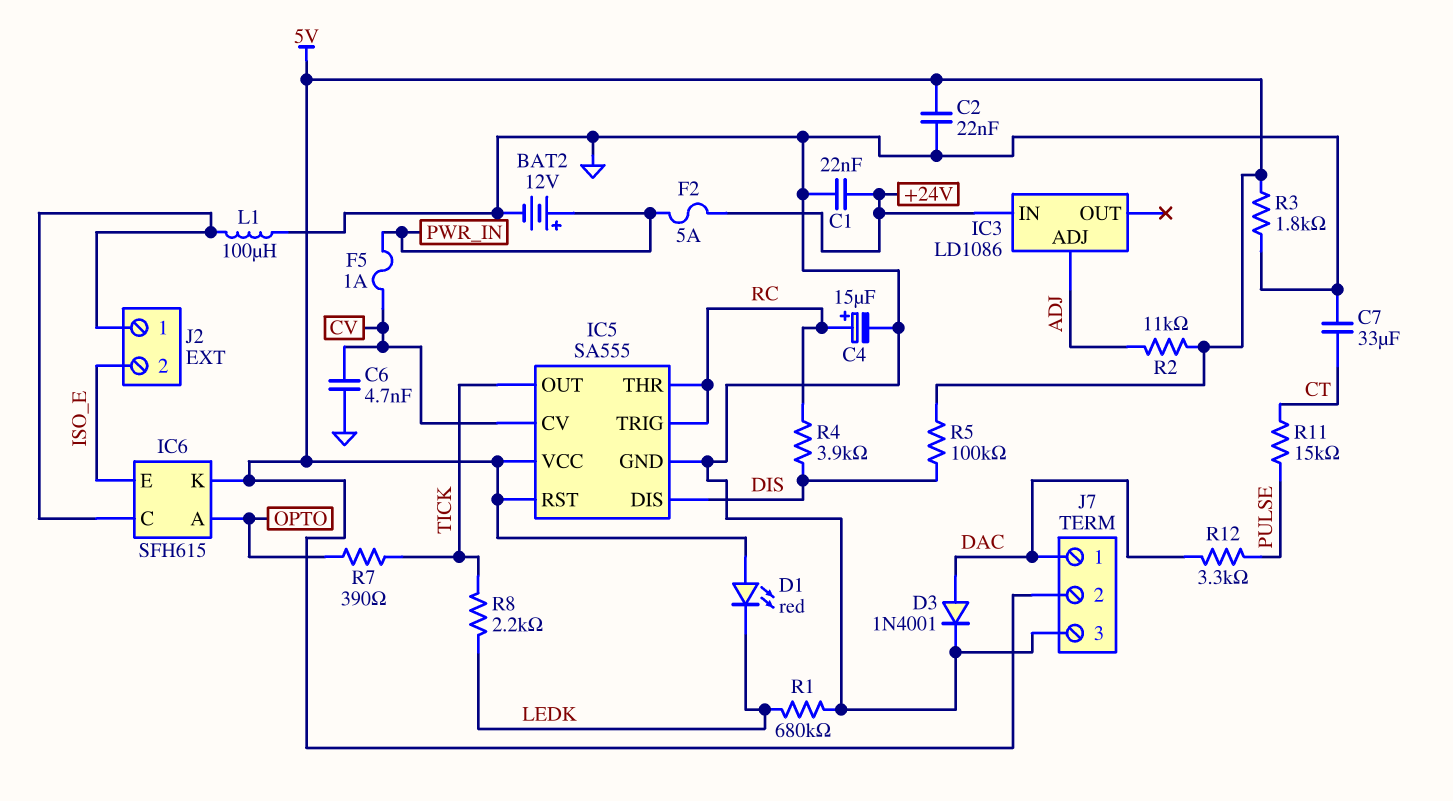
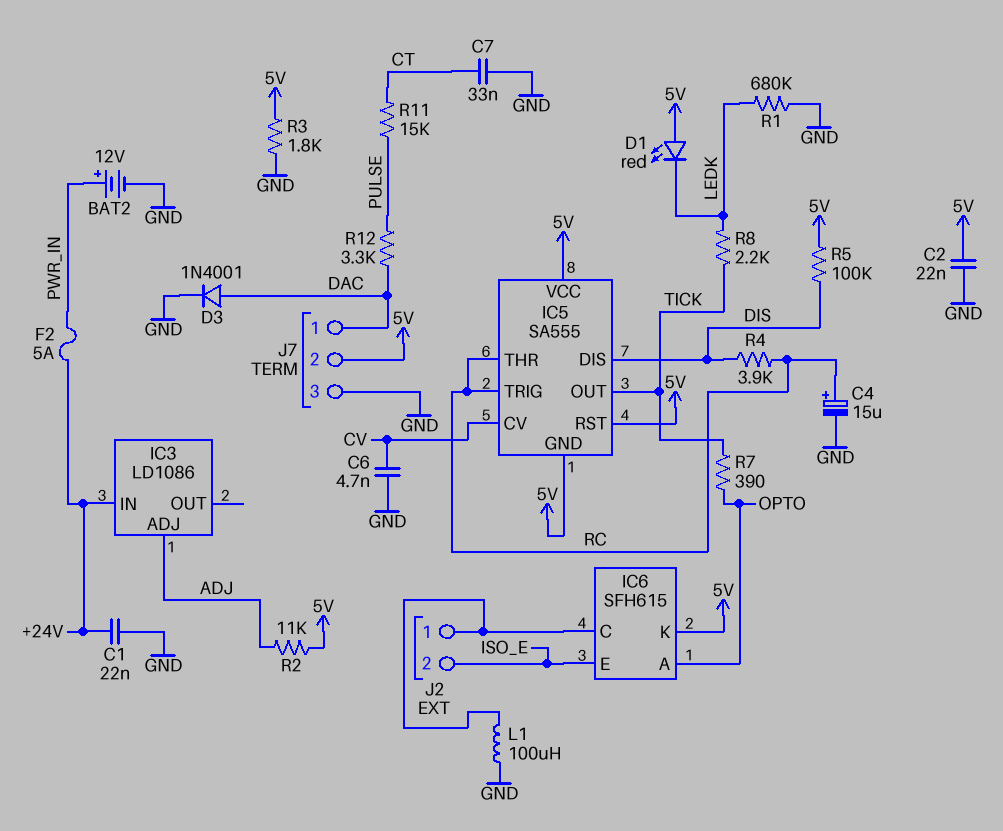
C7: 33uF (CT, GND) -> 33nF (CT, GND)
F5: 1A (CV, PWR_IN) -> none
IC5 pin GND: GND -> 5V

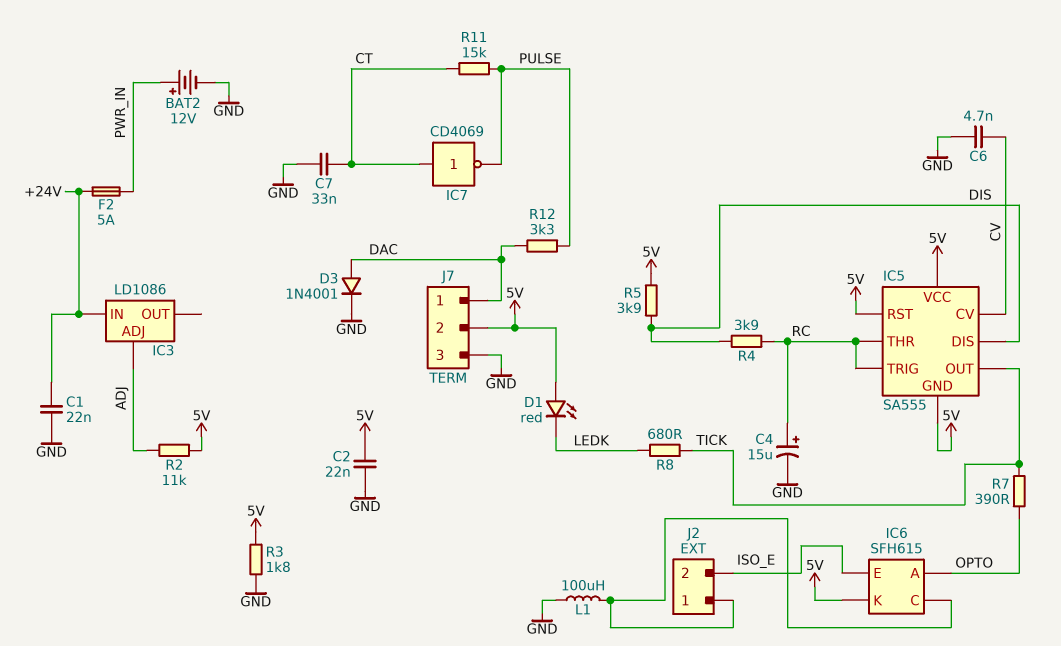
IC7: none -> NOT CD4069 (in CT, out PULSE)
R1: 680k (GND, LEDK) -> none
R5: 100k (5V, DIS) -> 3.9k (5V, DIS)
R8: 2.2k (LEDK, TICK) -> 680 (LEDK, TICK)

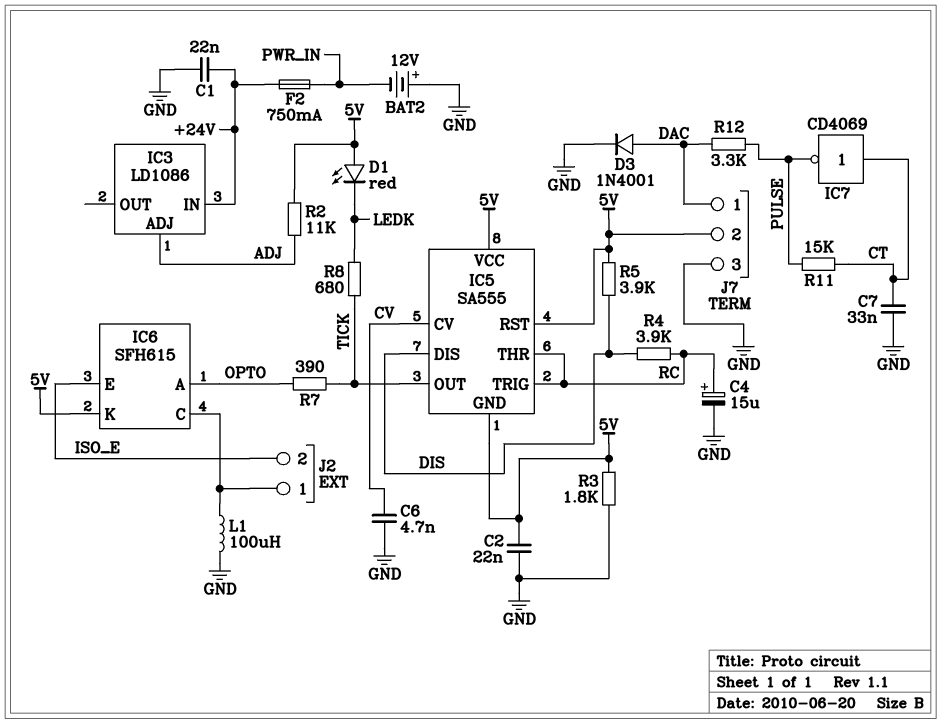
BAT2: 12V (plus PWR_IN, minus GND) -> 12V (plus GND, minus PWR_IN)
F2: 5A (+24V, PWR_IN) -> 750mA (+24V, PWR_IN)

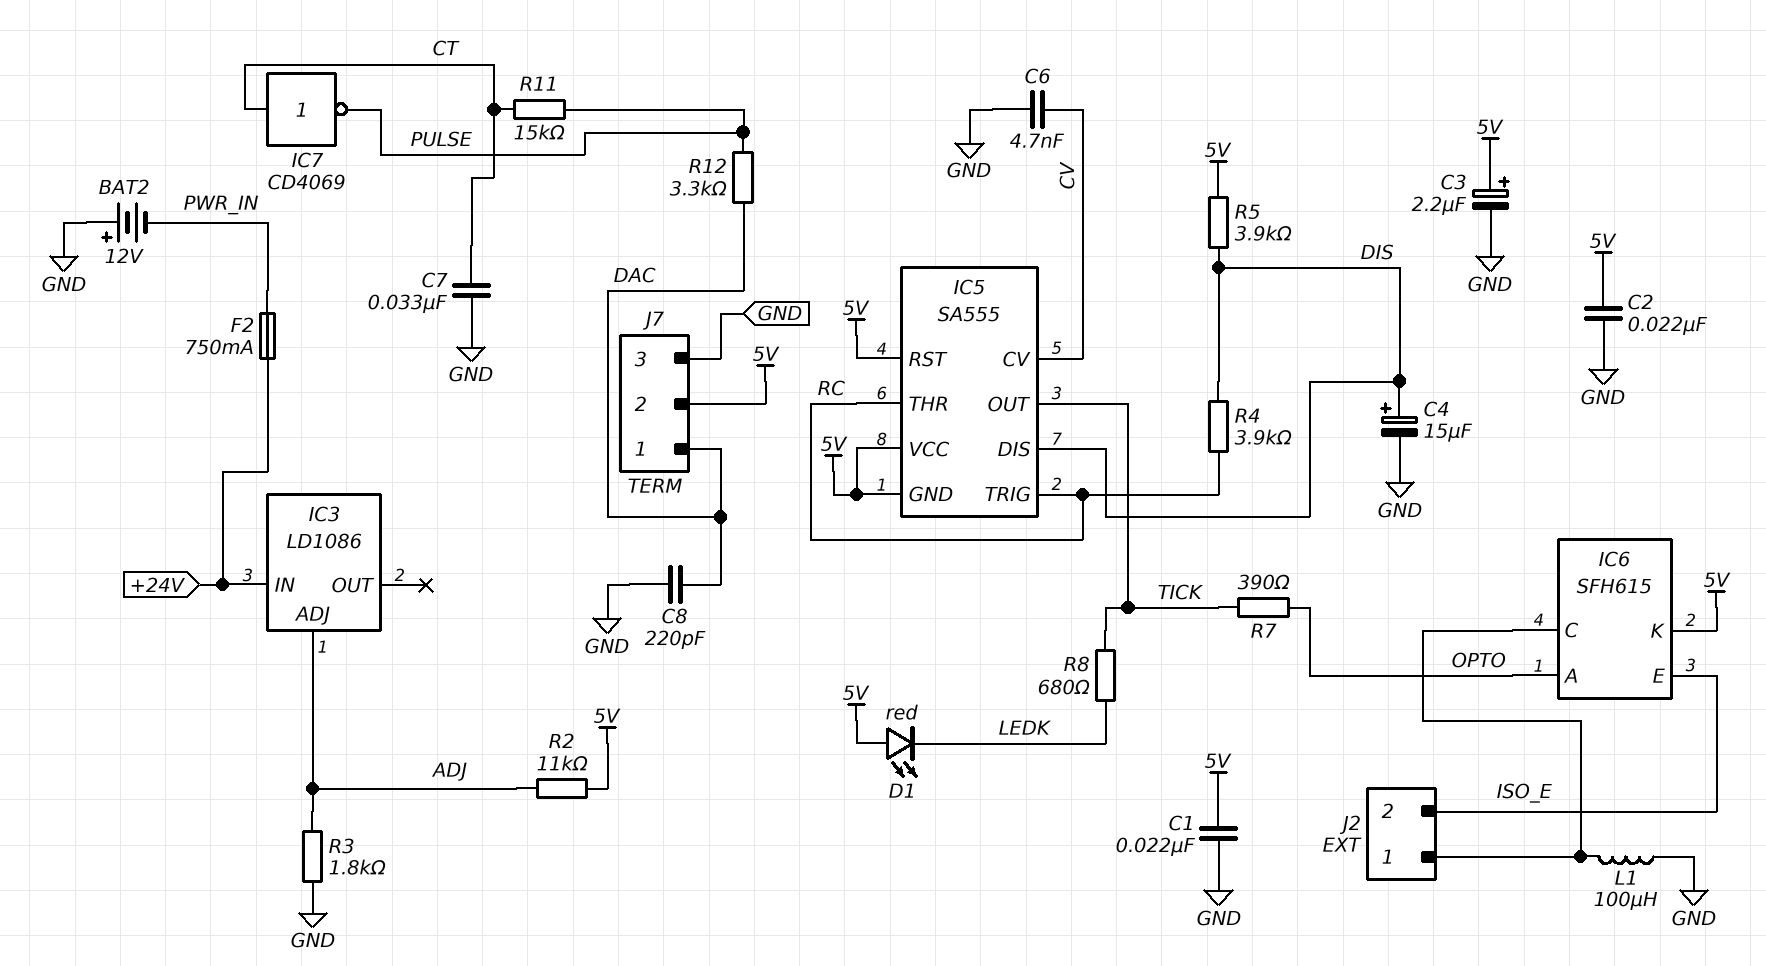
C1: 22nF (+24V, GND) -> 22nF (5V, GND)
C3: none -> 2.2uF (plus 5V, minus GND)
C4: 15uF (plus RC, minus GND) -> 15uF (plus DIS, minus GND)
C8: none -> 220pF (DAC, GND)
D3: diode 1N4001 (A DAC, K GND) -> none
R3: 1.8k (5V, GND) -> 1.8k (ADJ, GND)

